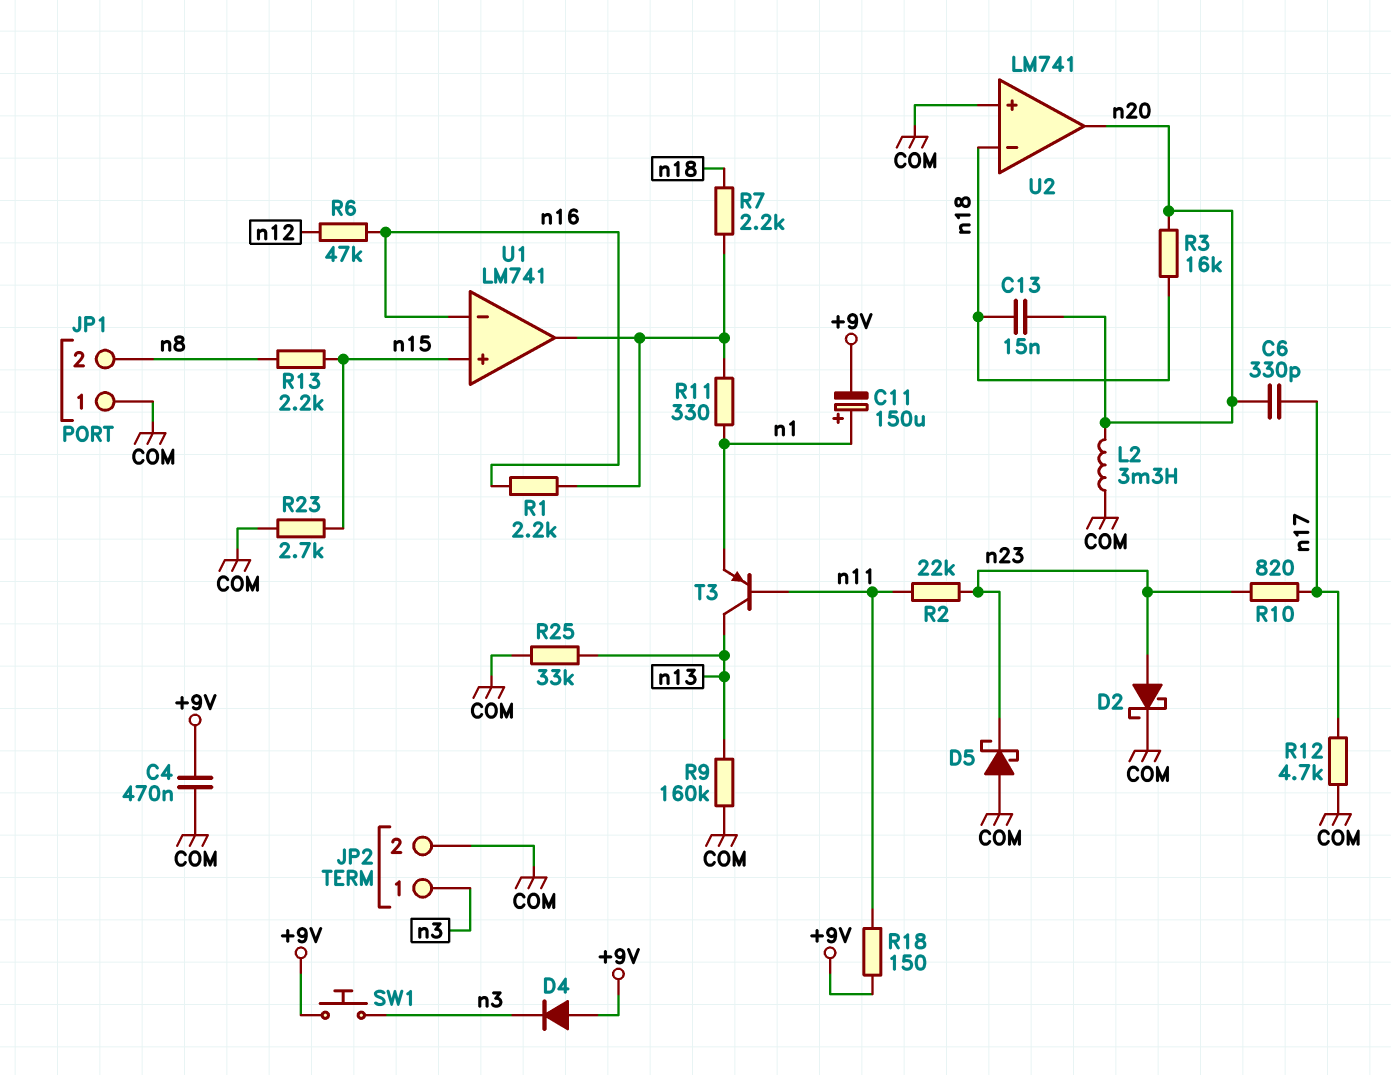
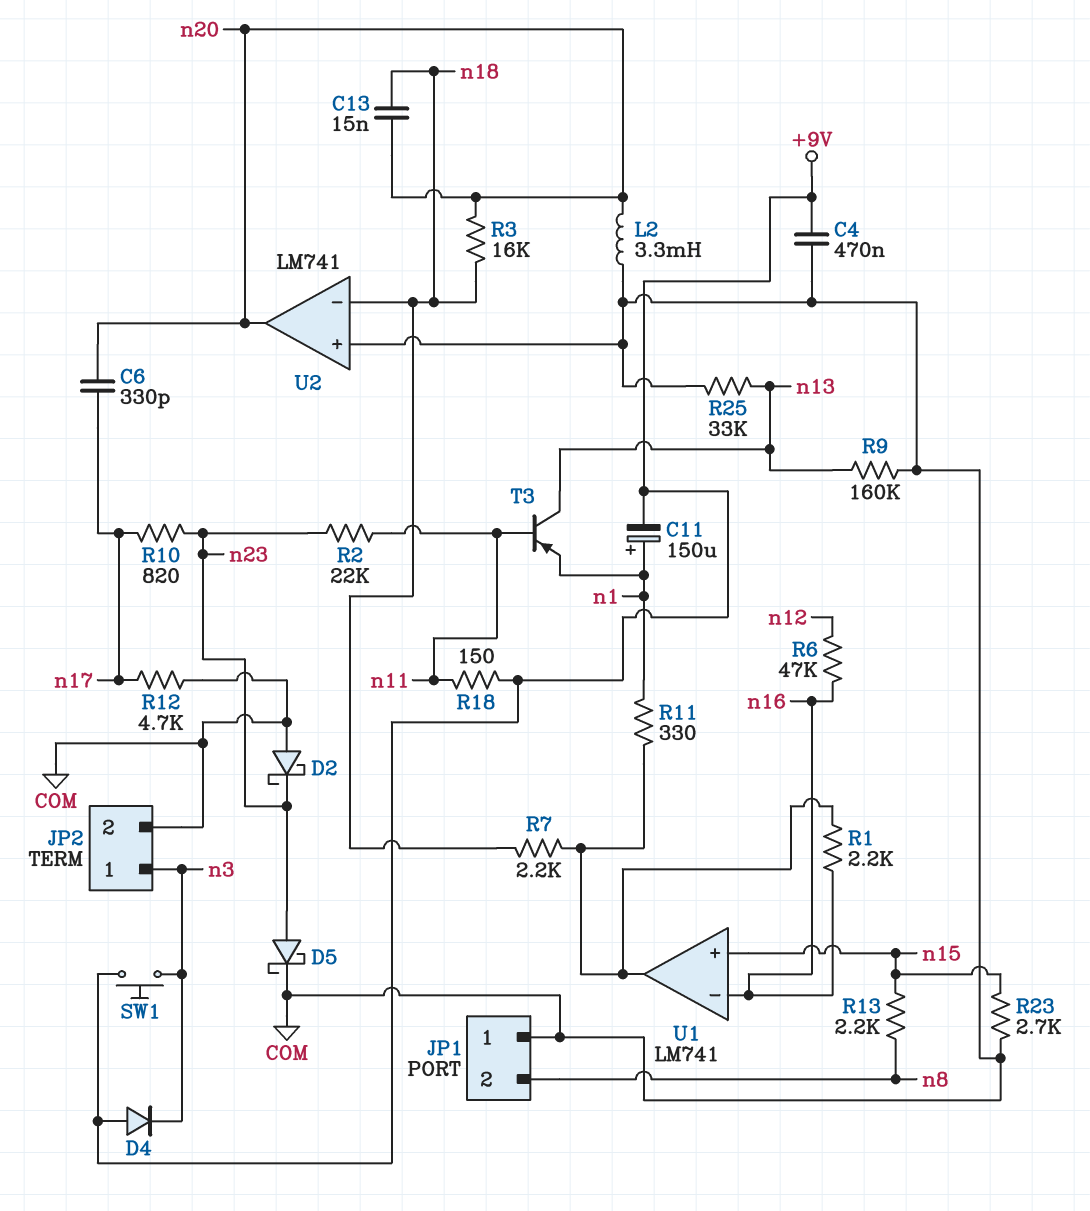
D2: schottky (A n23, K COM) -> schottky (A COM, K n23)
D5: schottky (A COM, K n23) -> schottky (A n23, K COM)

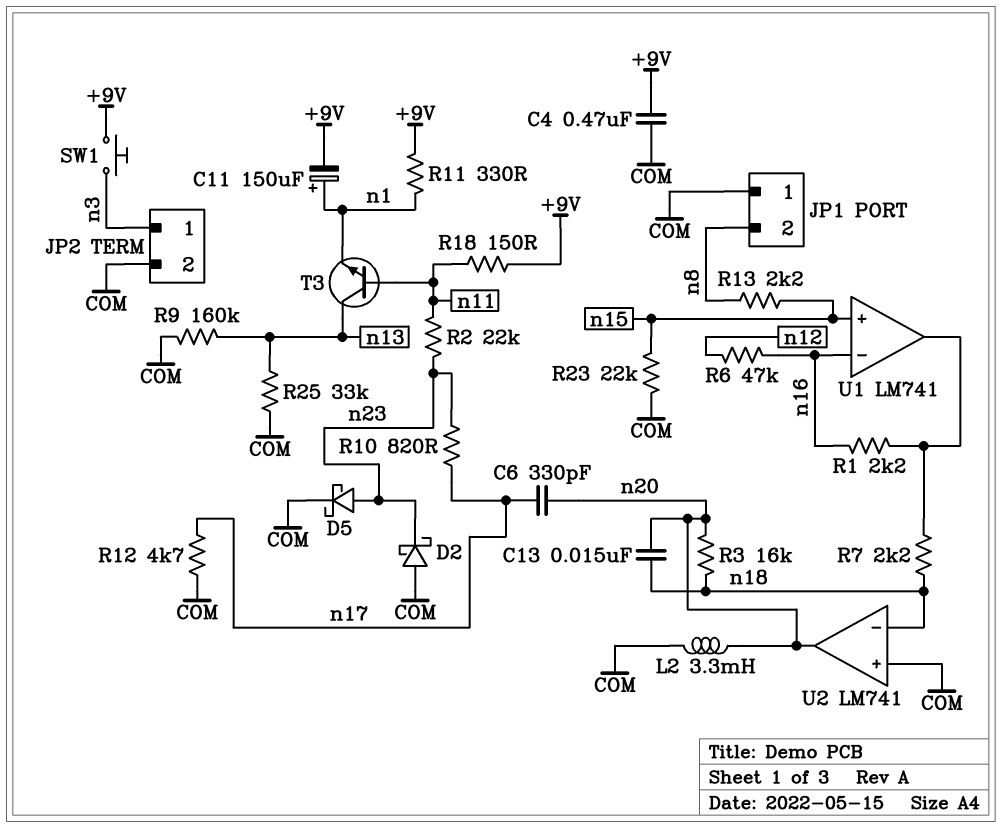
D4: diode (A +9V, K n3) -> none
R11: 330 (U1/out, n1) -> 330 (+9V, n1)
R23: 2.7k (COM, n15) -> 22k (COM, n15)
T3: PNP (B n11, C n13, E n1) -> NPN (B n11, C n13, E n1)

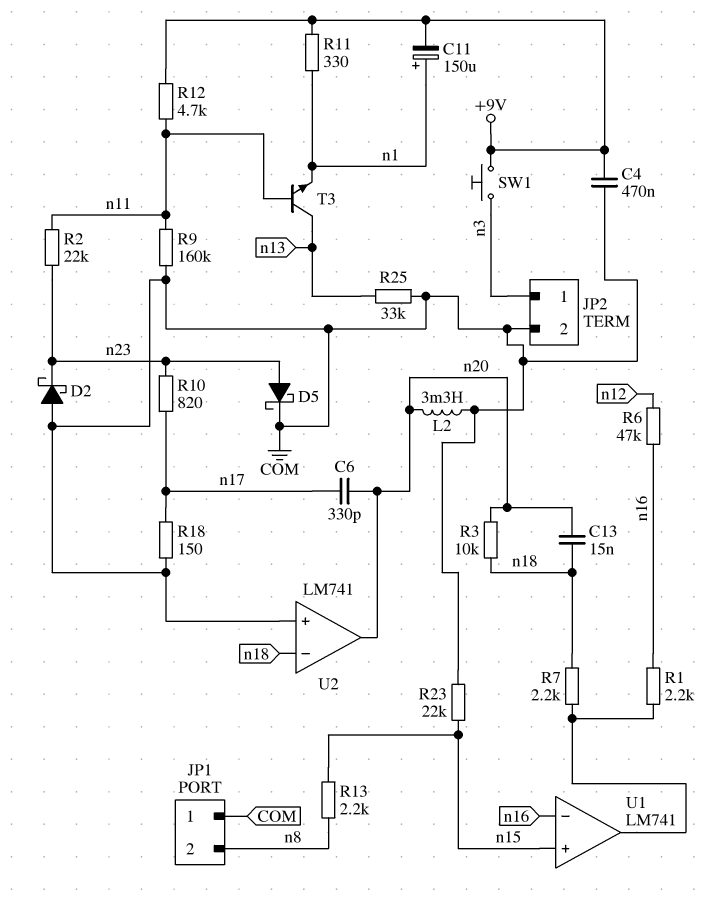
R3: 16k (n18, n20) -> 10k (n18, n20)
R9: 160k (COM, n13) -> 160k (COM, n11)
R12: 4.7k (COM, n17) -> 4.7k (+9V, n11)
R18: 150 (+9V, n11) -> 150 (COM, n17)

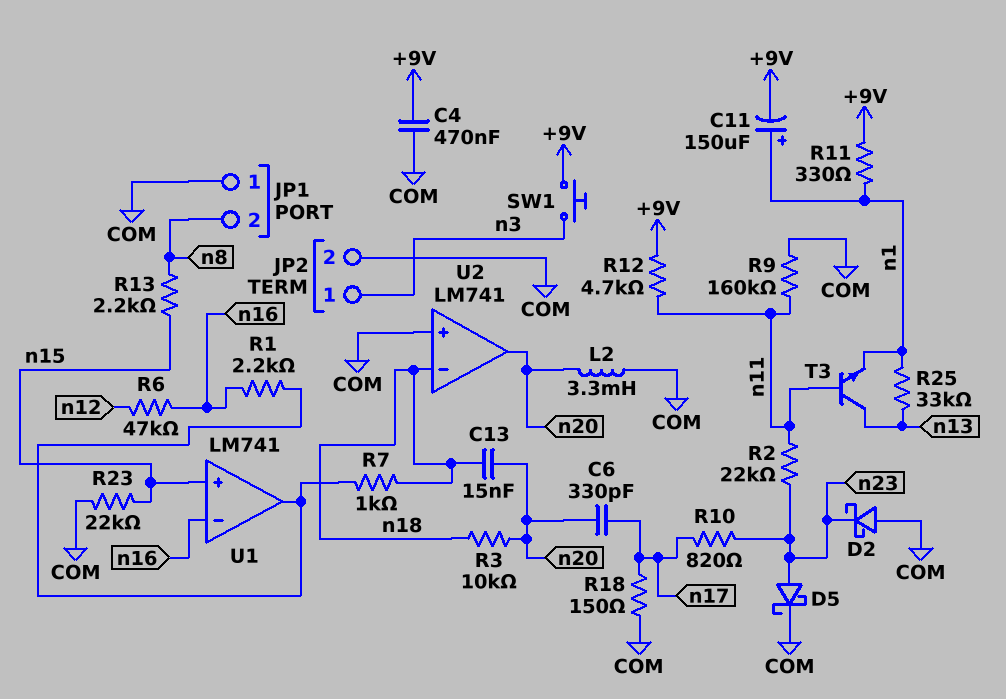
R7: 2.2k (U1/out, n18) -> 1k (U1/out, n18)
R25: 33k (COM, n13) -> 33k (n1, n13)

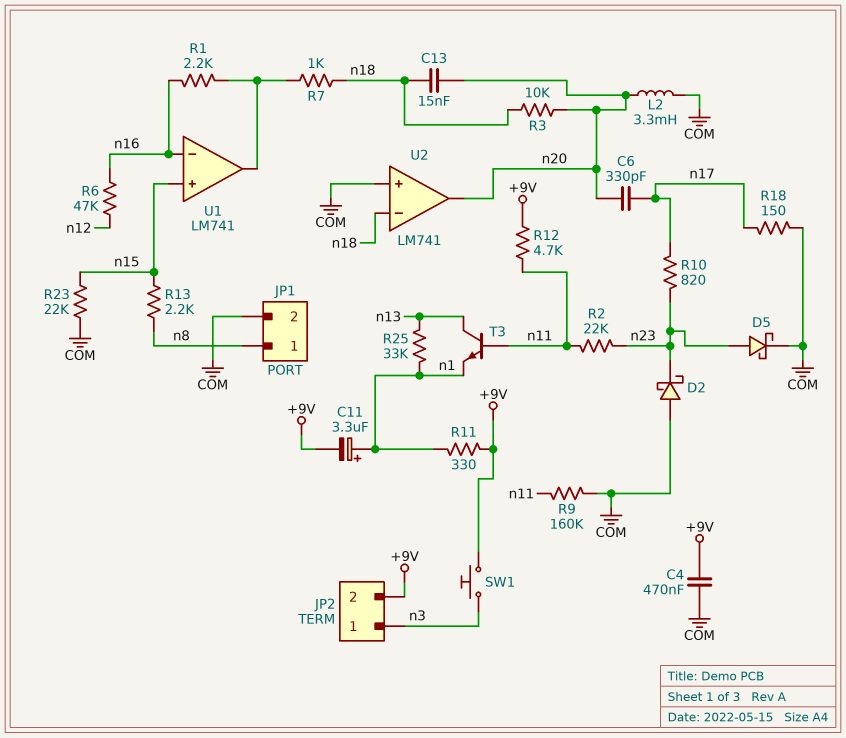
C11: 150uF (plus n1, minus +9V) -> 3.3uF (plus n1, minus +9V)
JP1 pin 1: COM -> n8
JP1 pin 2: n8 -> COM
JP2 pin 2: COM -> +9V

